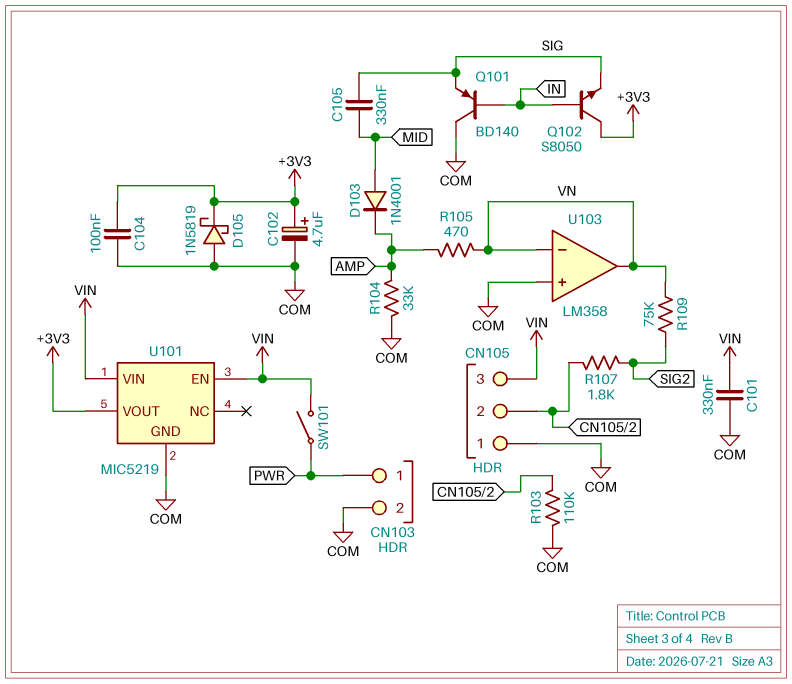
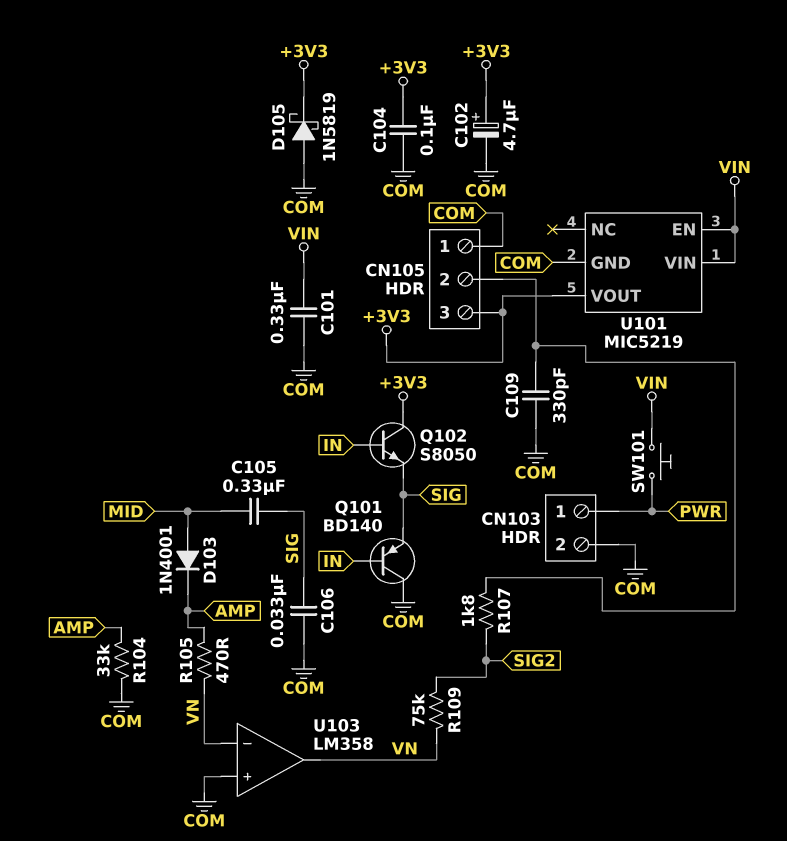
C106: none -> 33nF (COM, SIG)
C109: none -> 330pF (CN105/2, COM)
CN105 pin 3: VIN -> +3V3
R103: 110k (CN105/2, COM) -> none
SW101: switch (PWR, VIN) -> button (PWR, VIN)

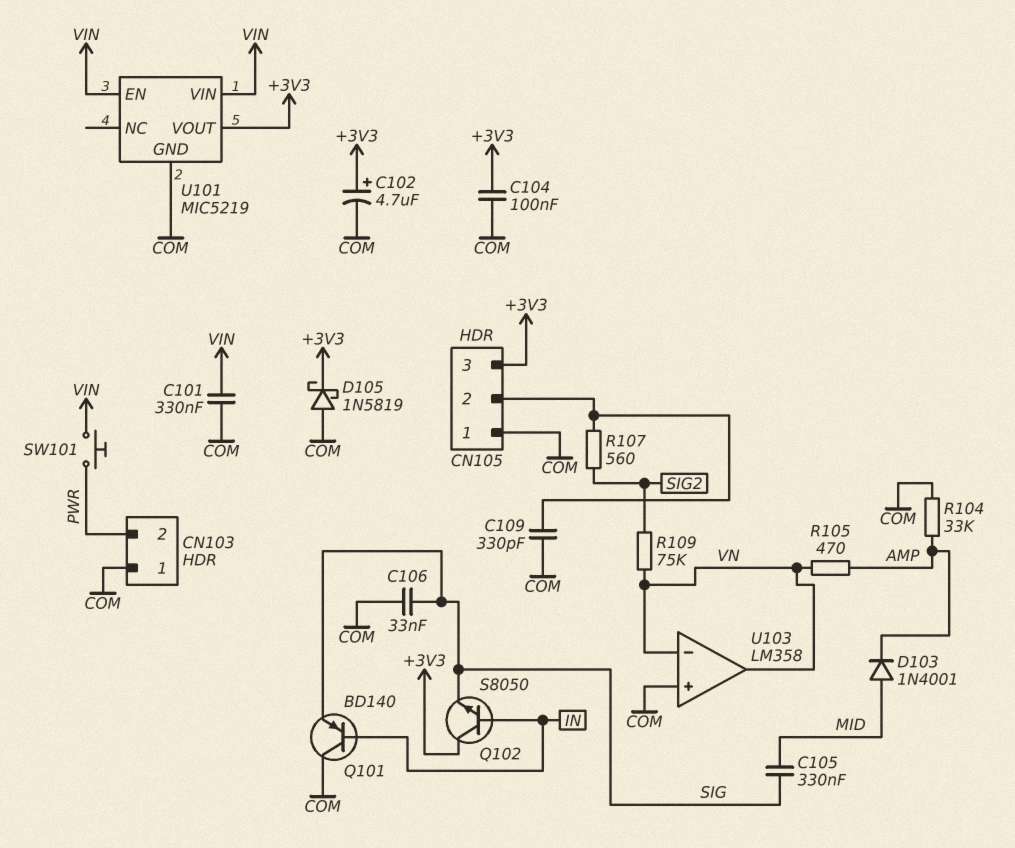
CN103 pin 1: PWR -> COM
CN103 pin 2: COM -> PWR
R107: 1.8k (CN105/2, SIG2) -> 560 (CN105/2, SIG2)

